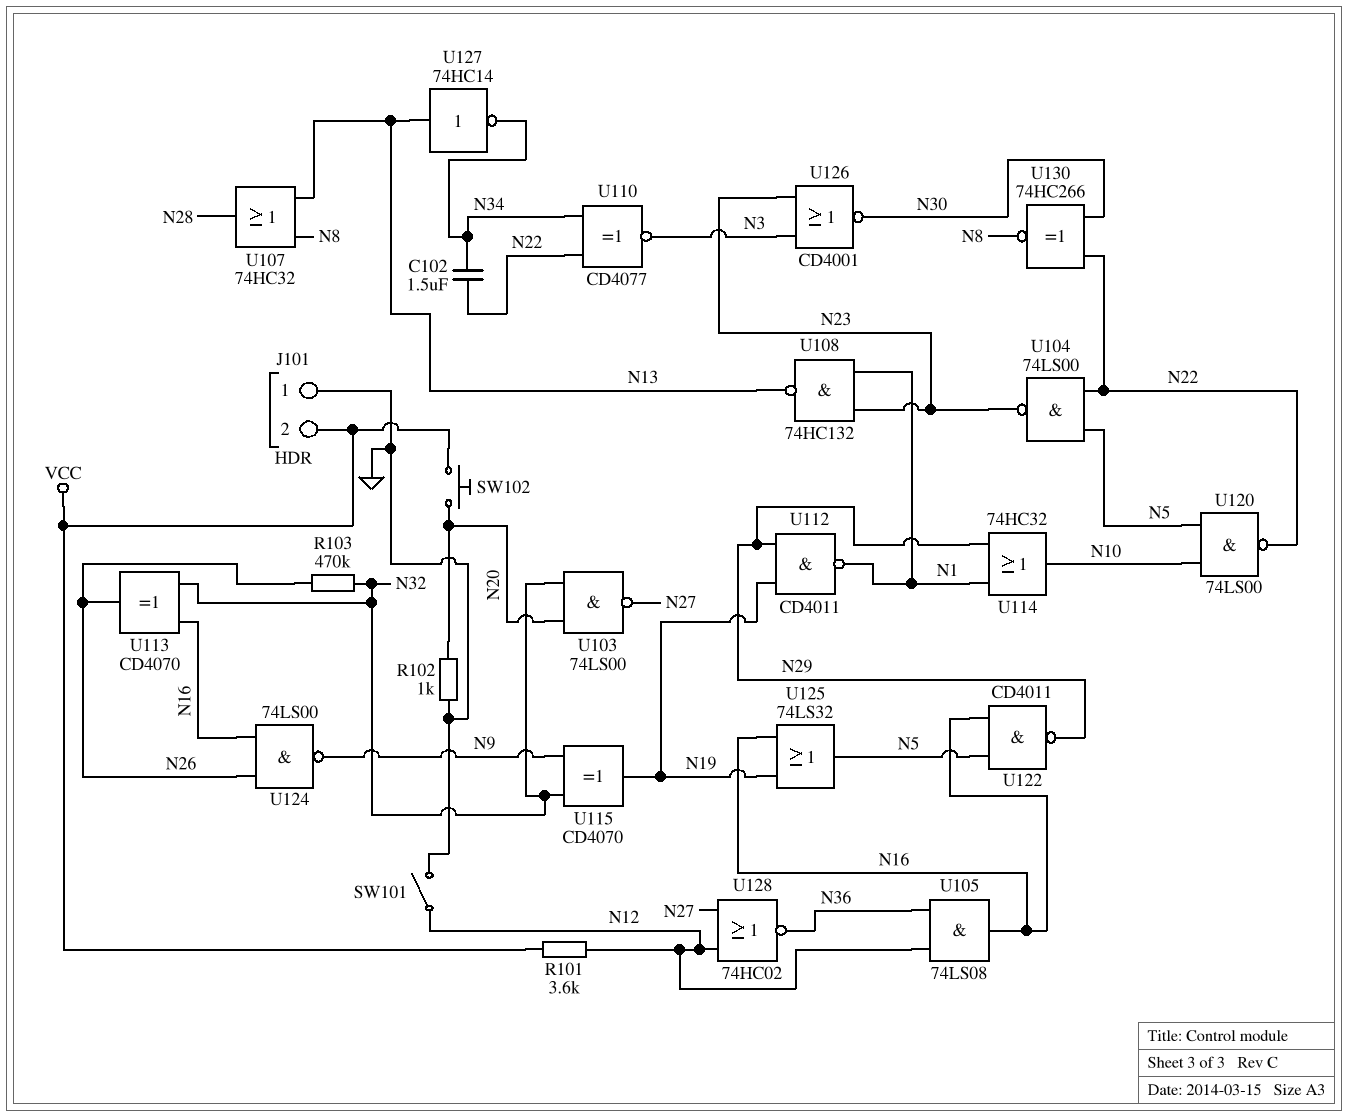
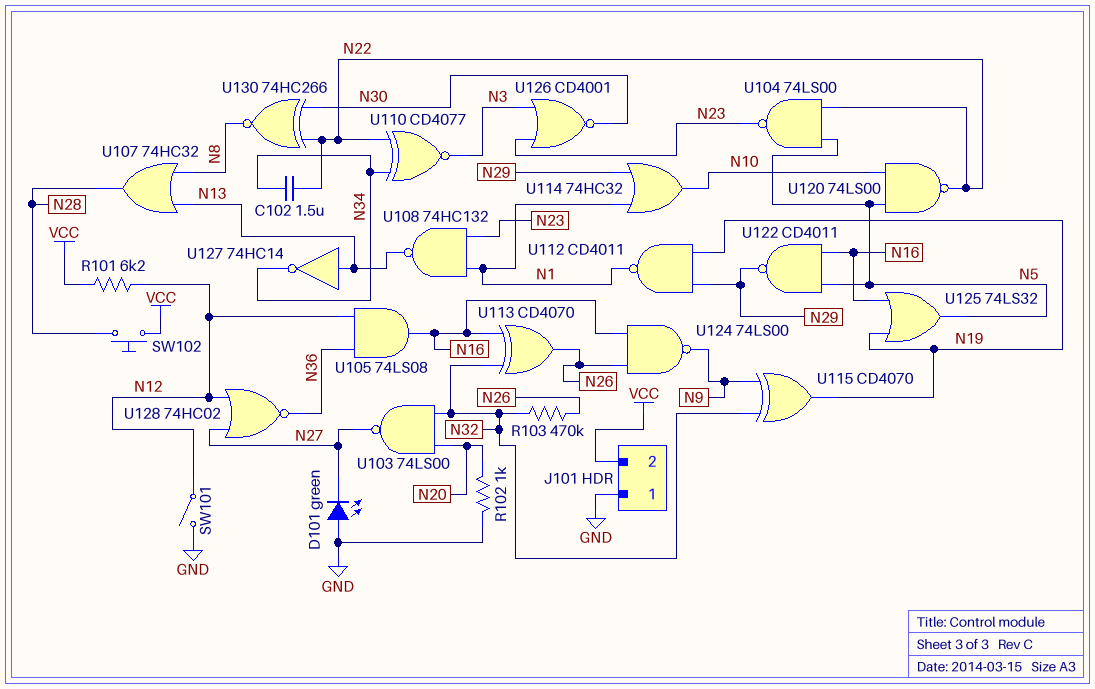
D101: none -> LED green (A GND, K N27)
R101: 3.6k (N12, VCC) -> 6.2k (N12, VCC)
SW102: button (N20, VCC) -> button (N28, VCC)

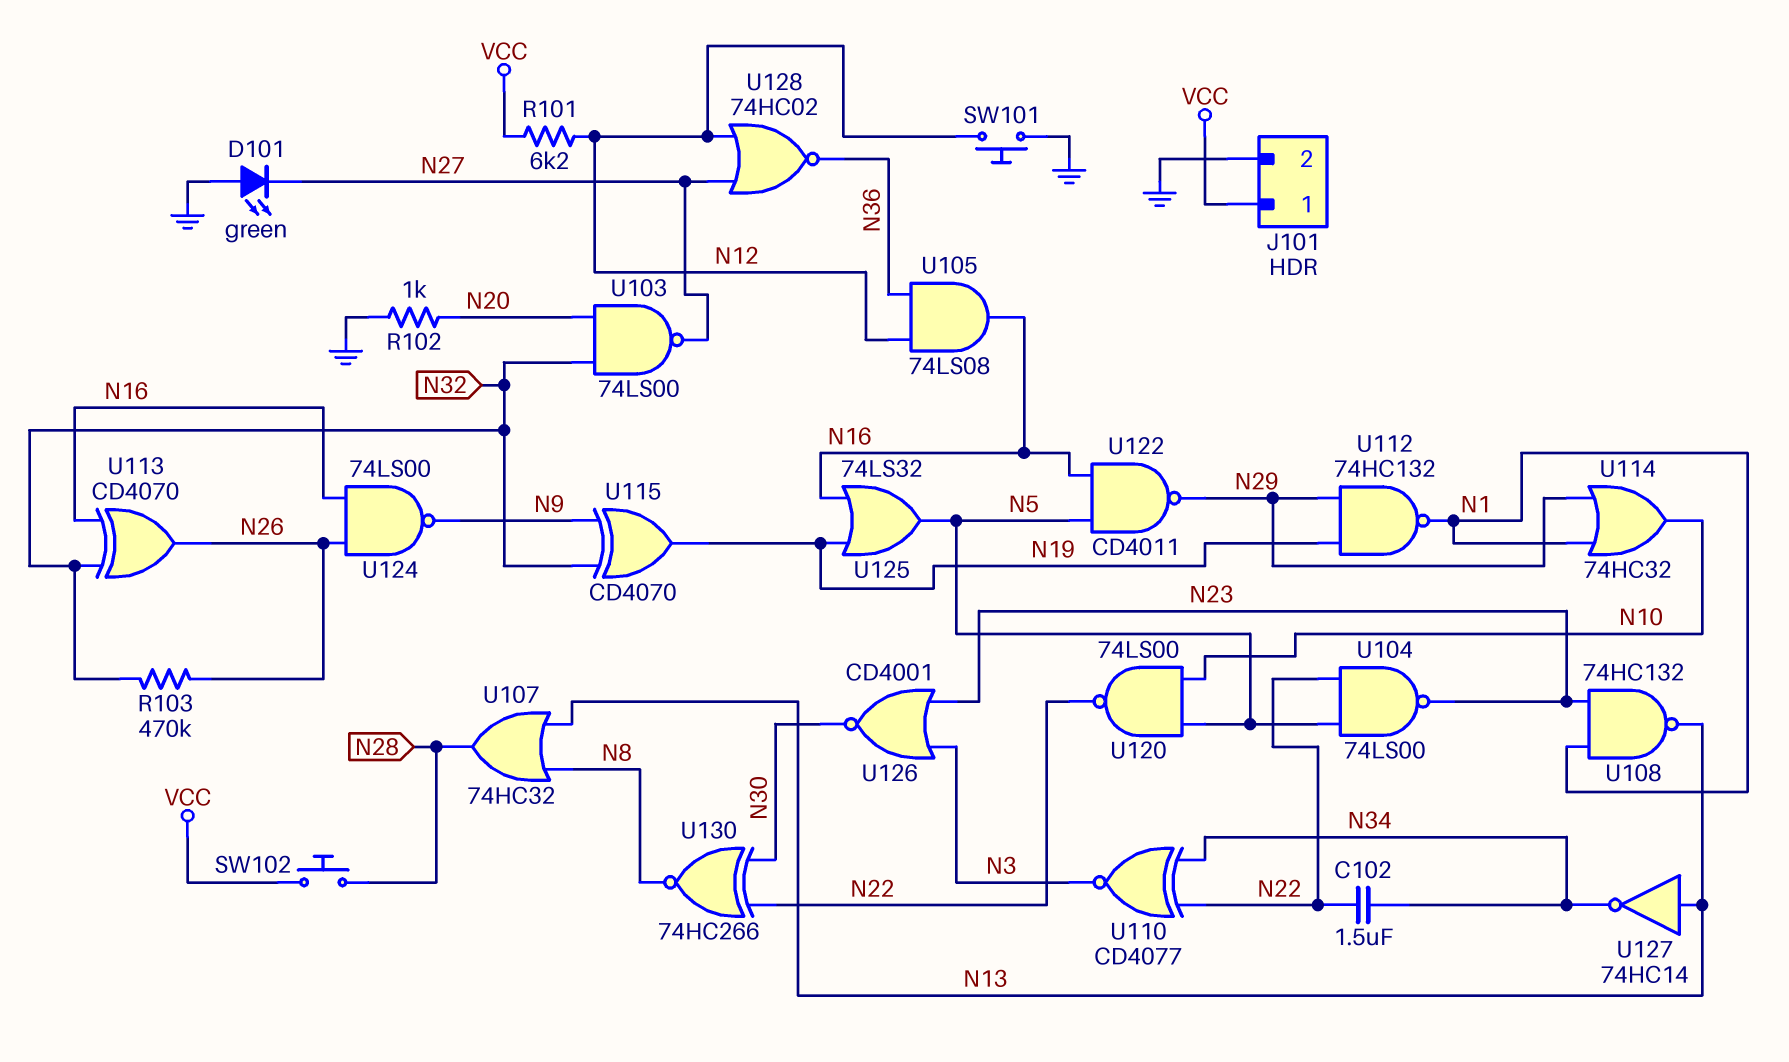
J101 pin 1: GND -> VCC
J101 pin 2: VCC -> GND
SW101: switch (GND, N12) -> button (GND, N12)
U112: NAND CD4011 (in N19, in N29, out N1) -> NAND 74HC132 (in N19, in N29, out N1)

